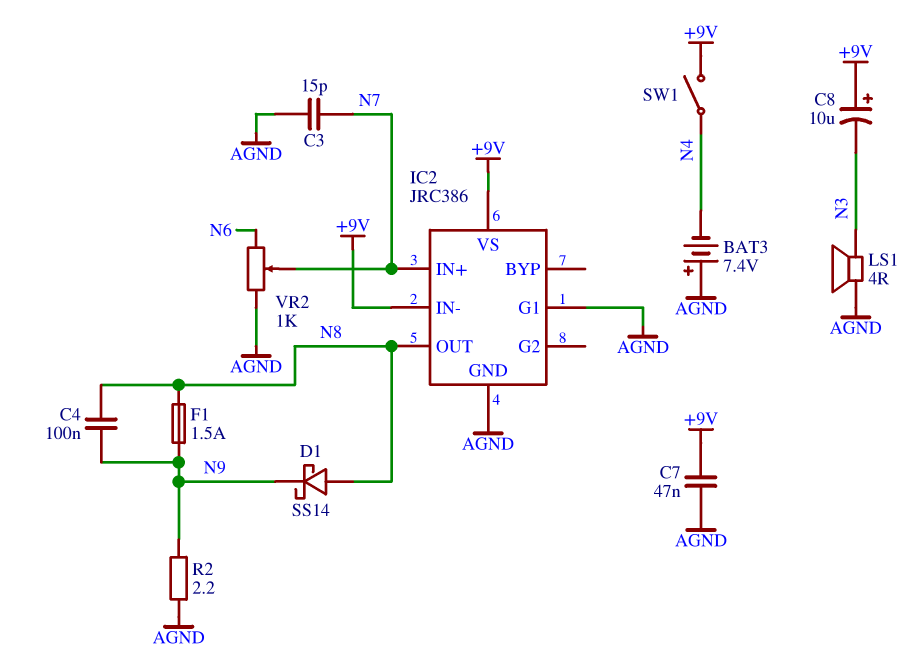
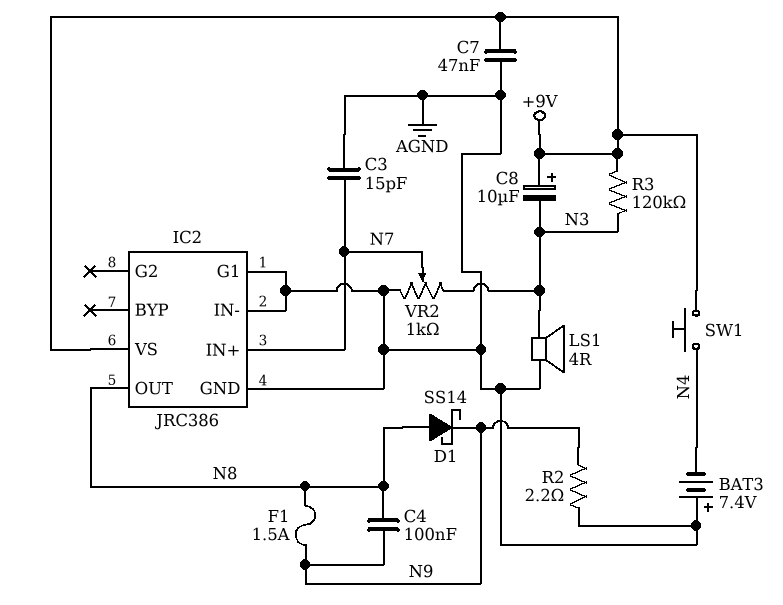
IC2 pin IN-: +9V -> AGND
R3: none -> 120k (+9V, N3)
SW1: switch (+9V, N4) -> button (+9V, N4)
VR2: 1k (AGND, N6, wiper N7) -> 1k (AGND, N3, wiper N7)

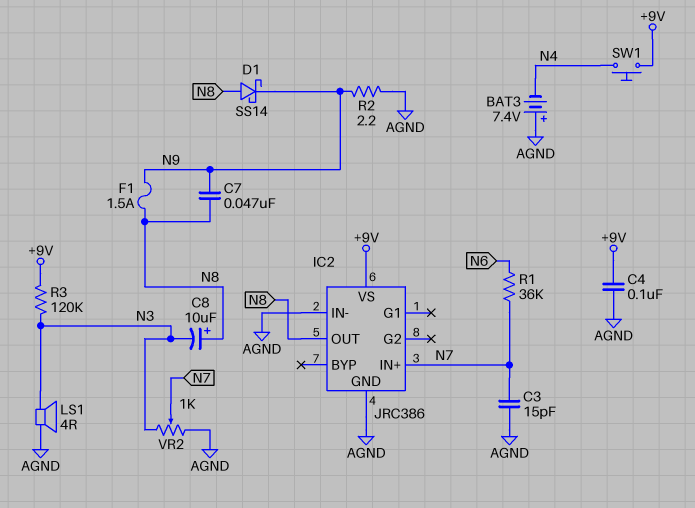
C4: 100nF (N8, N9) -> 100nF (+9V, AGND)
C7: 47nF (+9V, AGND) -> 47nF (N8, N9)
C8: 10uF (plus +9V, minus N3) -> 10uF (plus N8, minus N3)
IC2 pin G1: AGND -> none
R1: none -> 36k (N6, N7)

